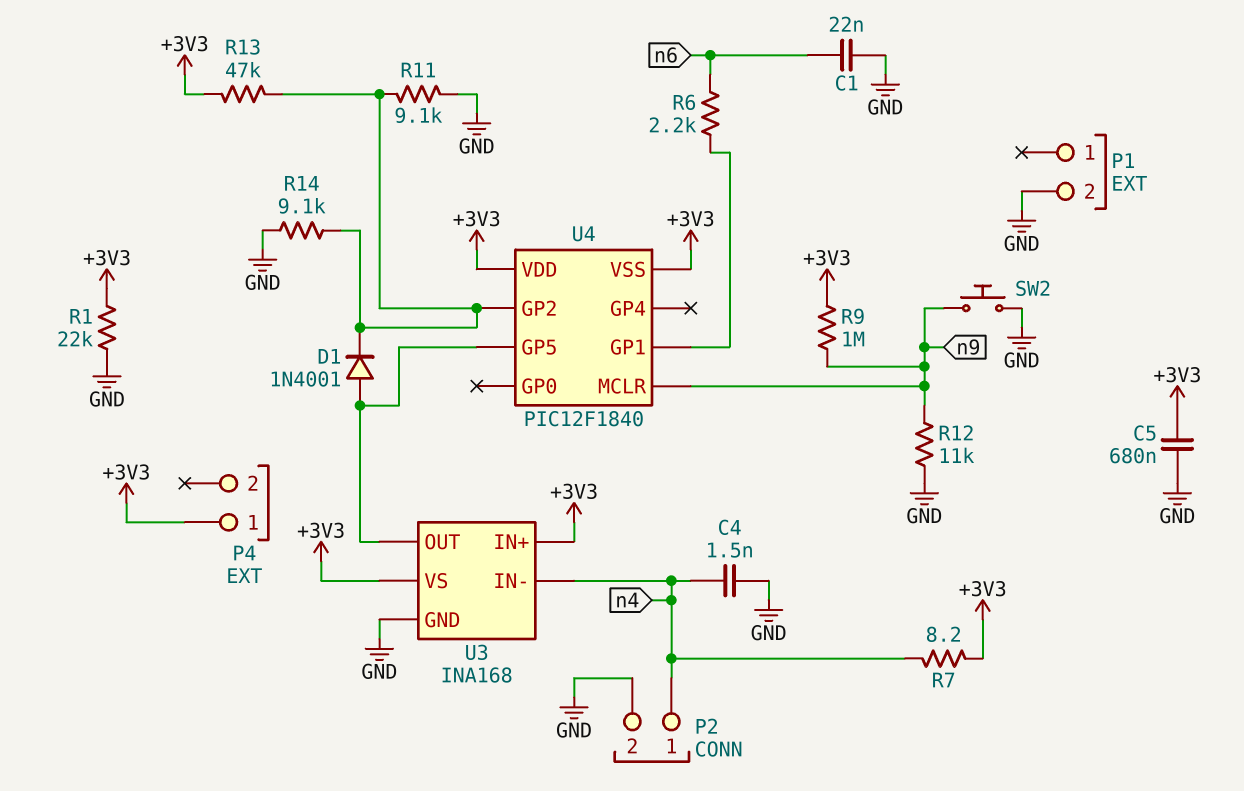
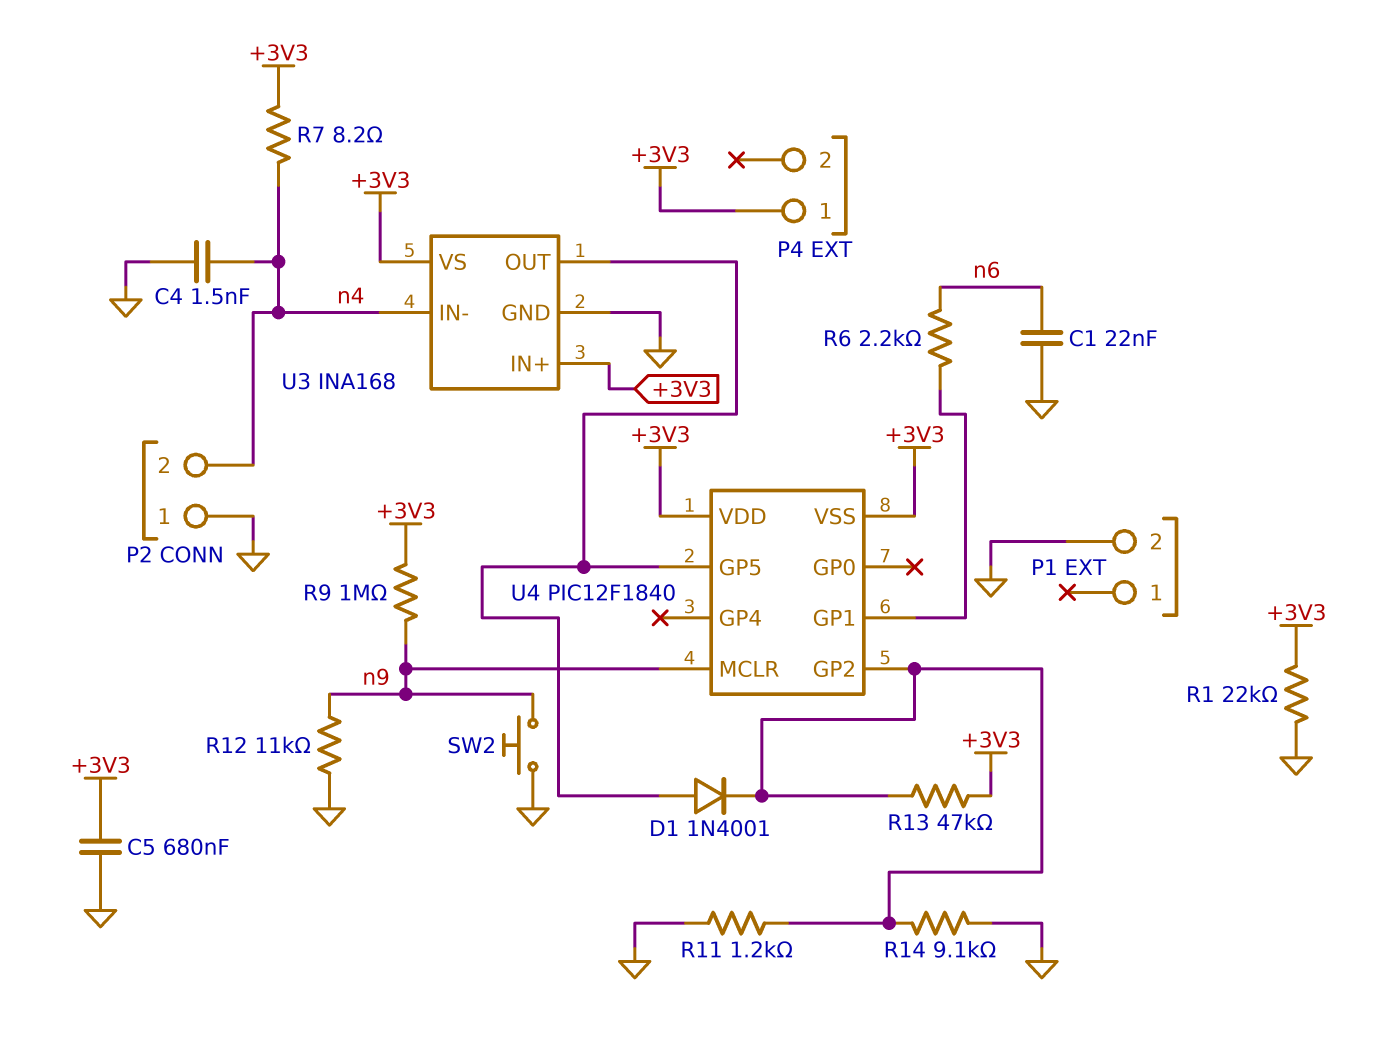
P2 pin 1: n4 -> GND
P2 pin 2: GND -> n4
R11: 9.1k (GND, U4/GP2) -> 1.2k (GND, U4/GP2)

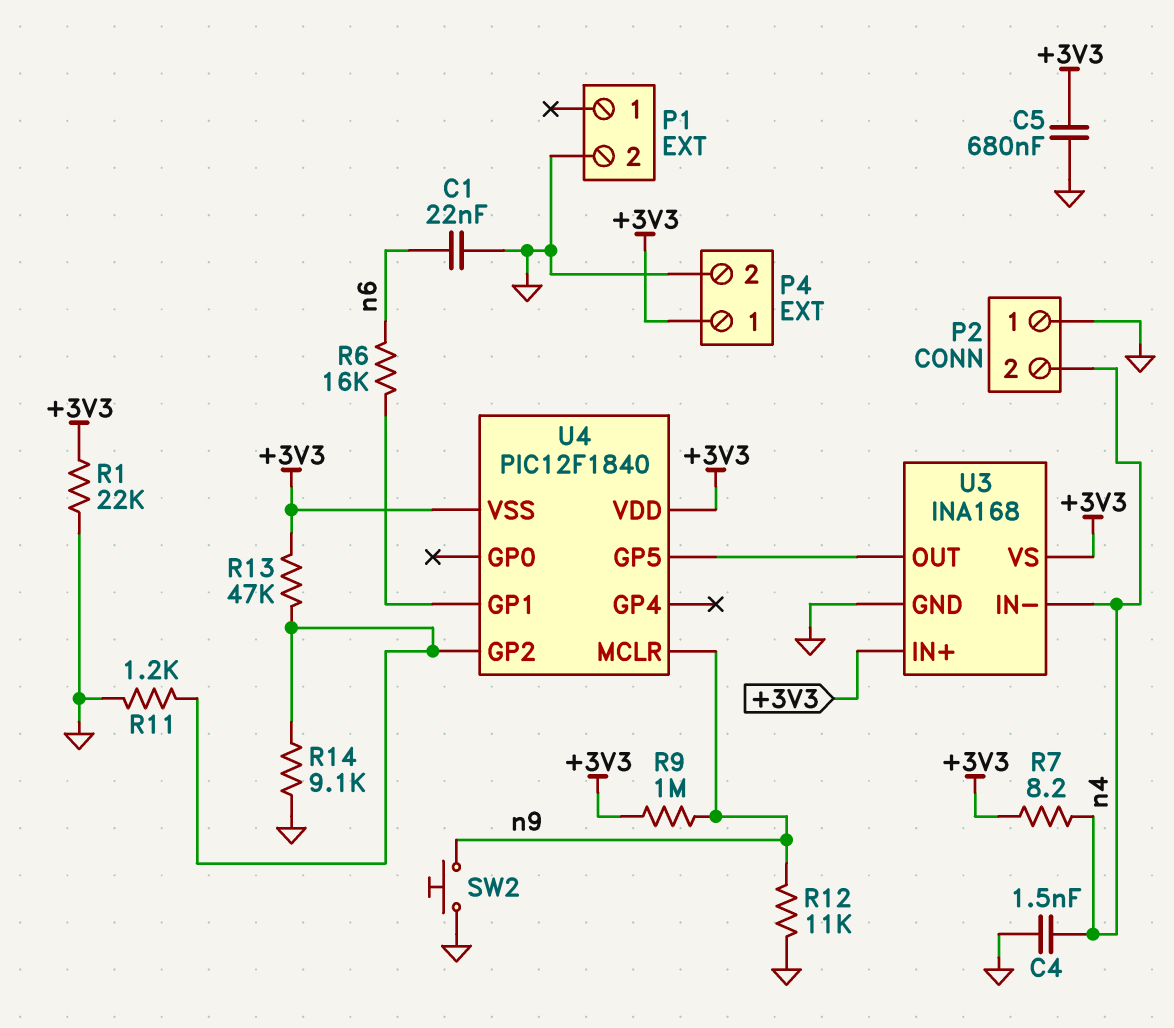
D1: diode 1N4001 (A U3/OUT, K U4/GP2) -> none
P4 pin 2: none -> GND
R6: 2.2k (U4/GP1, n6) -> 16k (U4/GP1, n6)

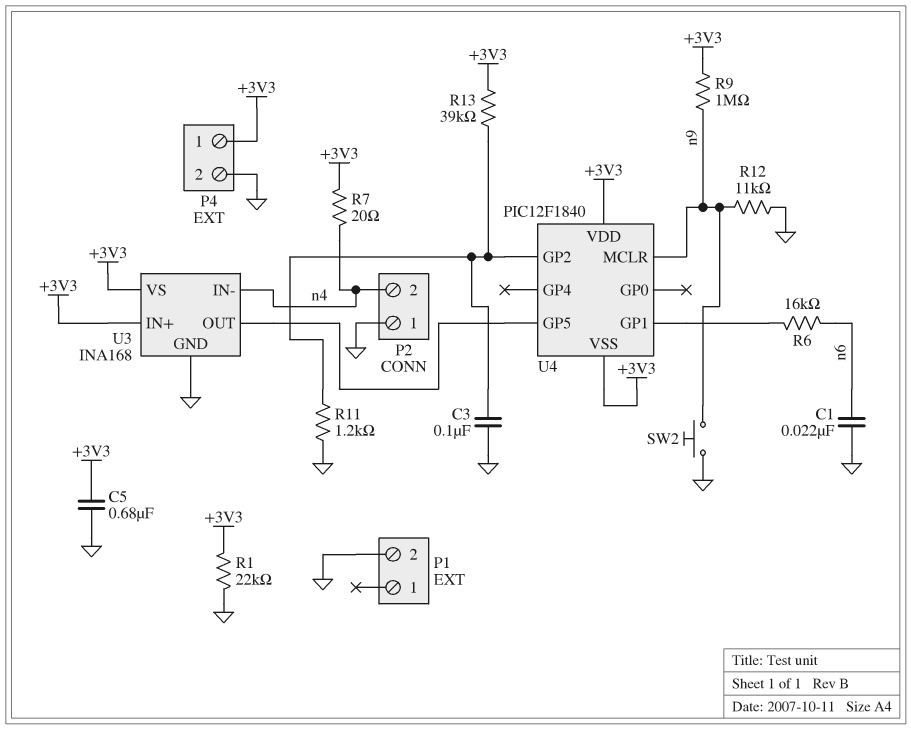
C3: none -> 100nF (GND, U4/GP2)
C4: 1.5nF (GND, n4) -> none
R7: 8.2 (+3V3, n4) -> 20 (+3V3, n4)
R13: 47k (+3V3, U4/GP2) -> 39k (+3V3, U4/GP2)
R14: 9.1k (GND, U4/GP2) -> none

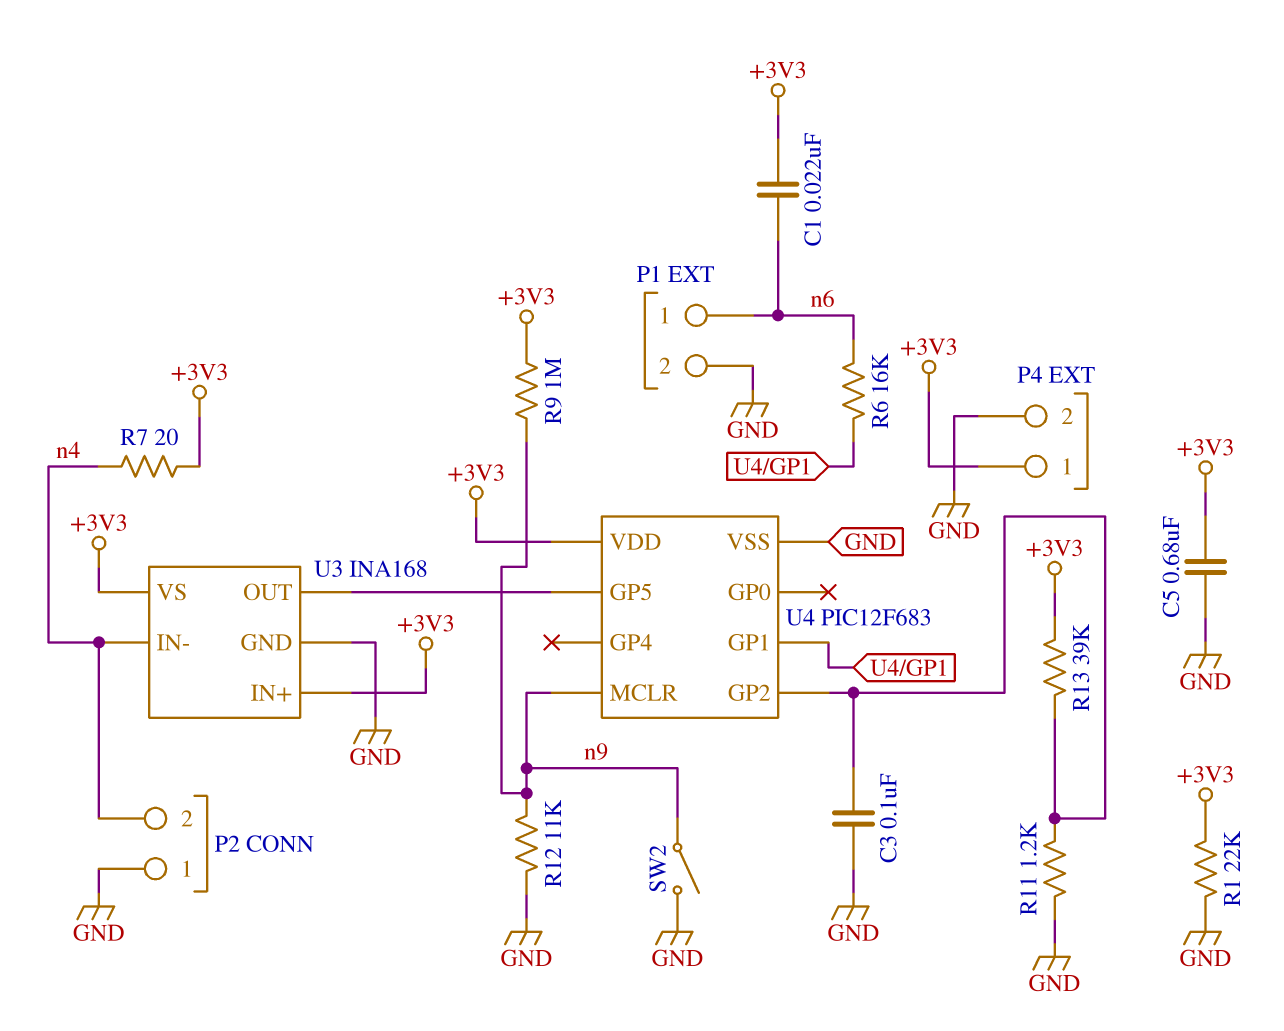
C1: 22nF (GND, n6) -> 22nF (+3V3, n6)
P1 pin 1: none -> n6
SW2: button (GND, n9) -> switch (GND, n9)
U4: PIC12F1840 -> PIC12F683
U4 pin VSS: +3V3 -> GND

